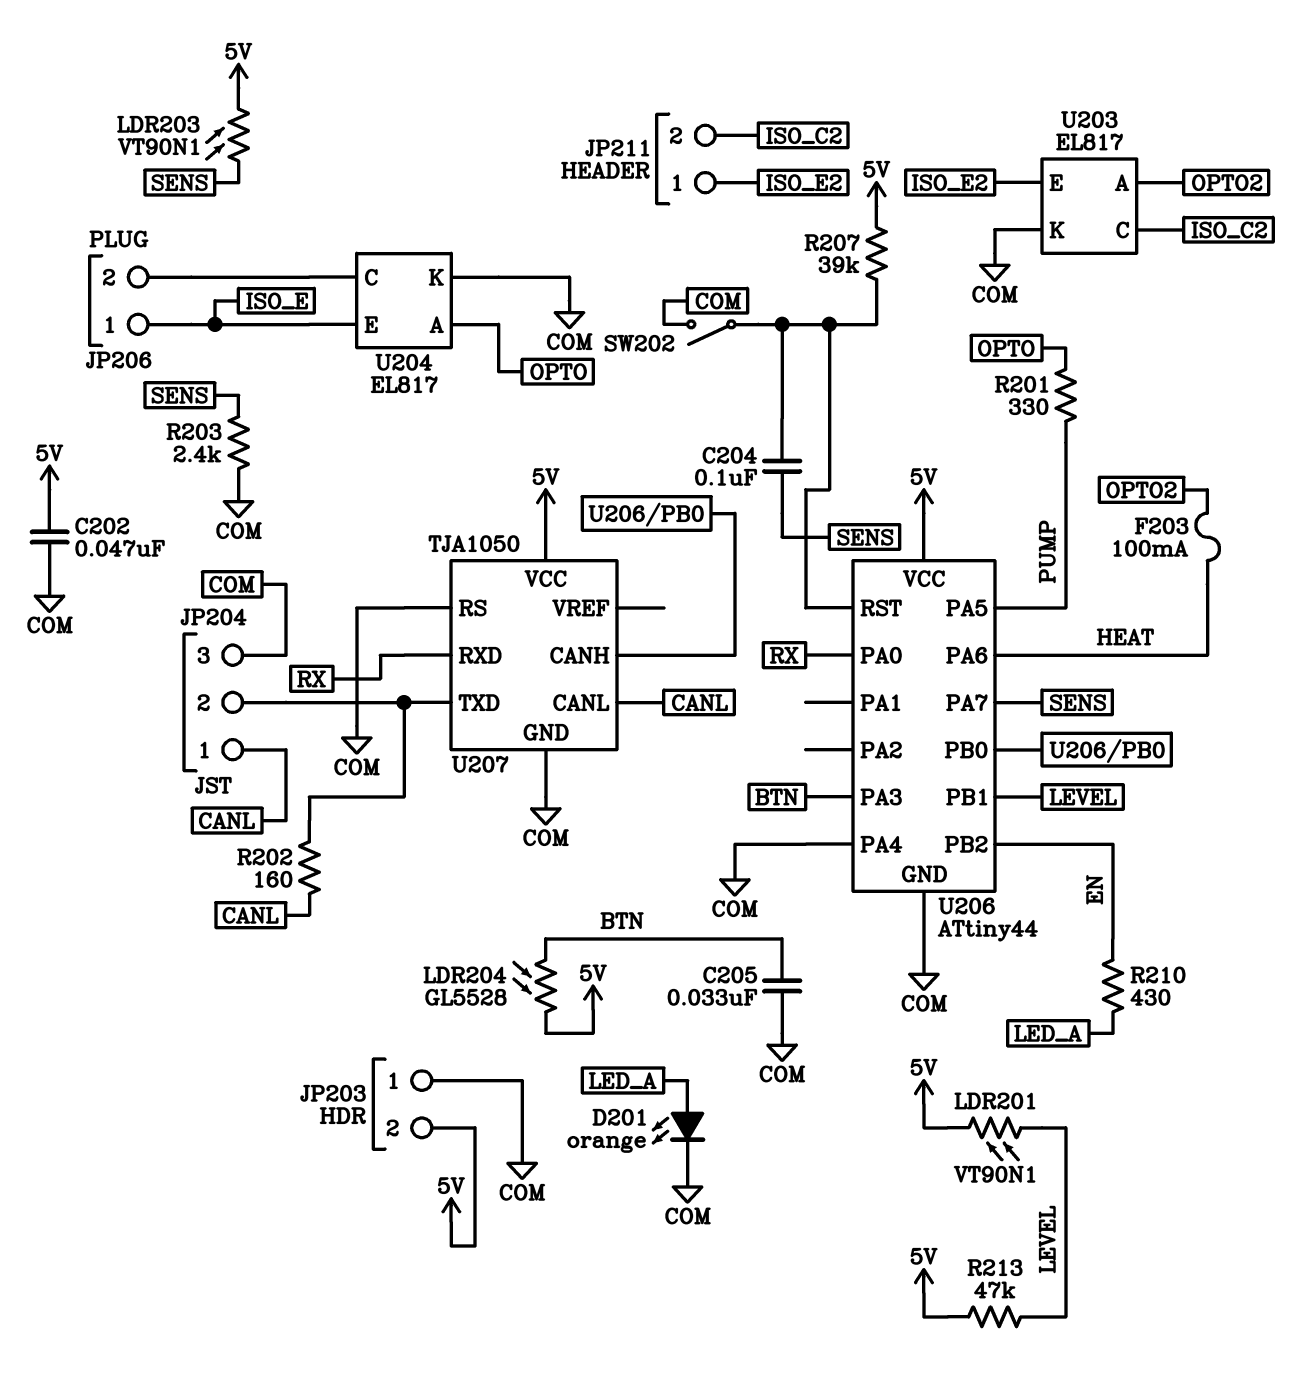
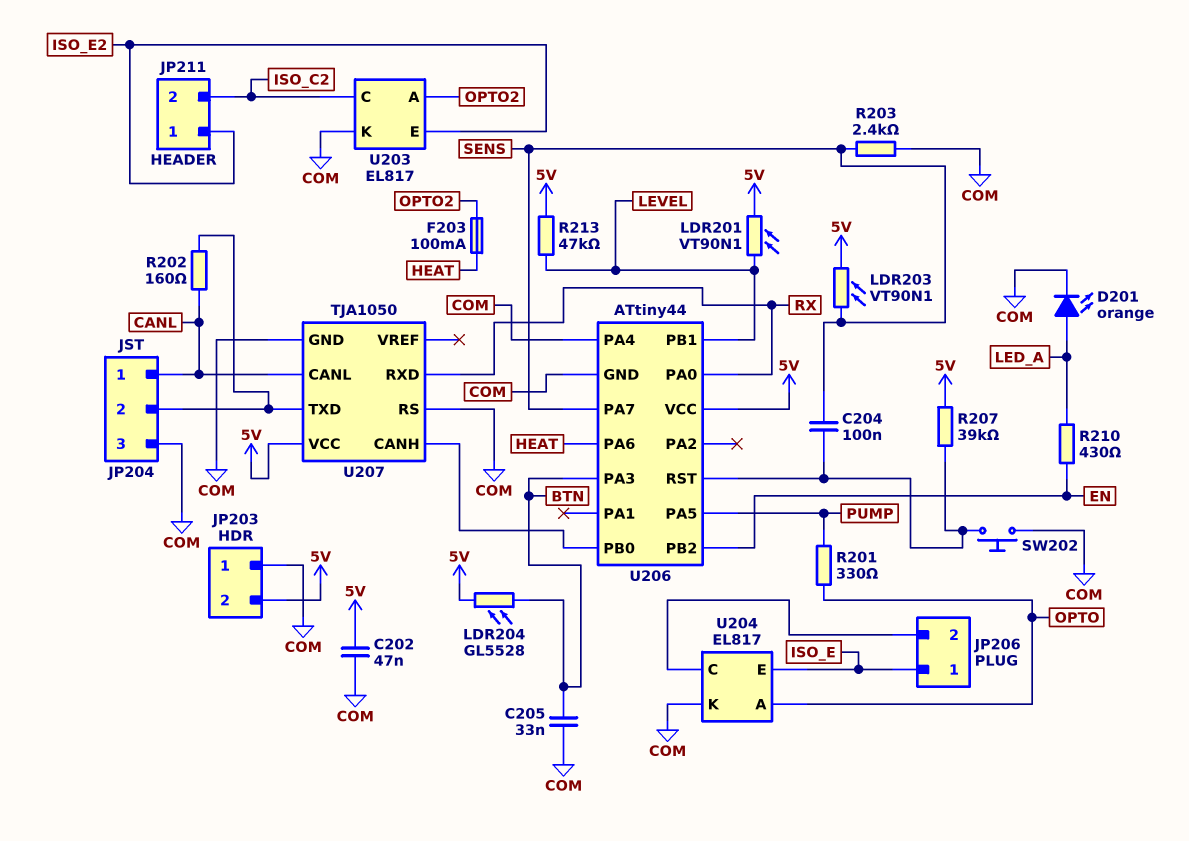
SW202: switch (COM, U206/RST) -> button (COM, U206/RST)

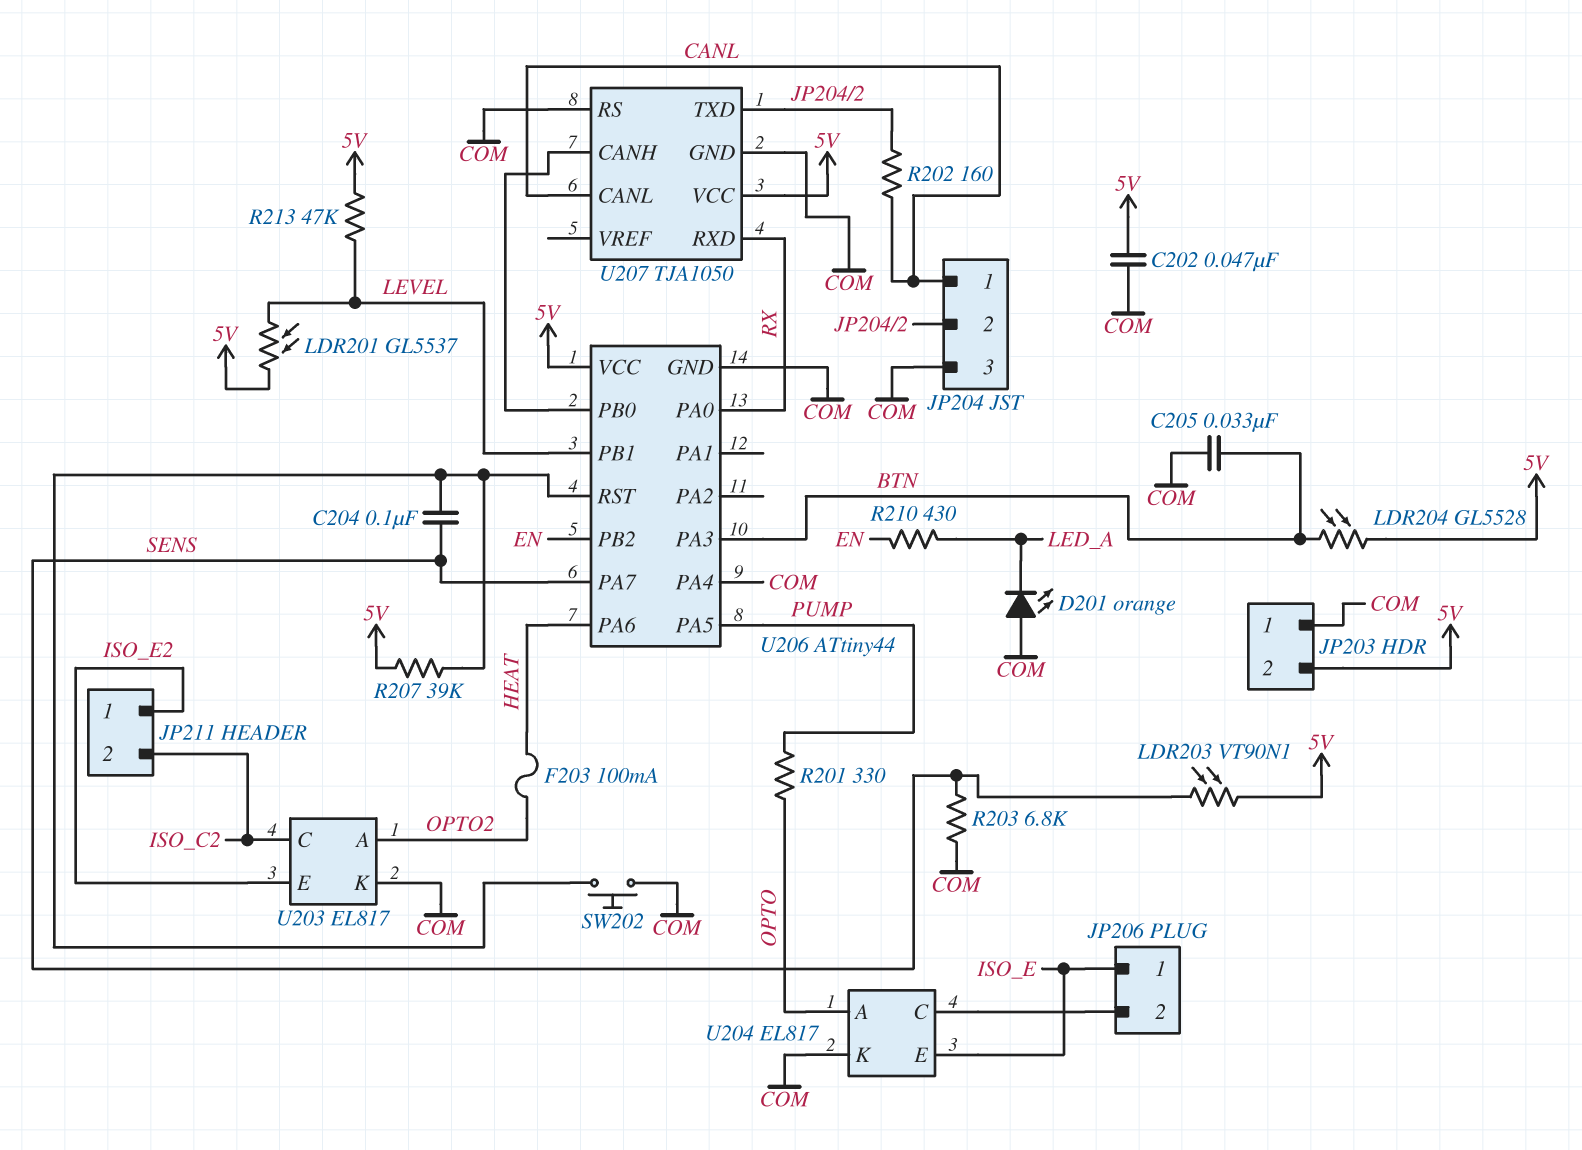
D201: LED orange (A LED_A, K COM) -> LED orange (A COM, K LED_A)
LDR201: VT90N1 (5V, LEVEL) -> GL5537 (5V, LEVEL)
R203: 2.4k (COM, SENS) -> 6.8k (COM, SENS)

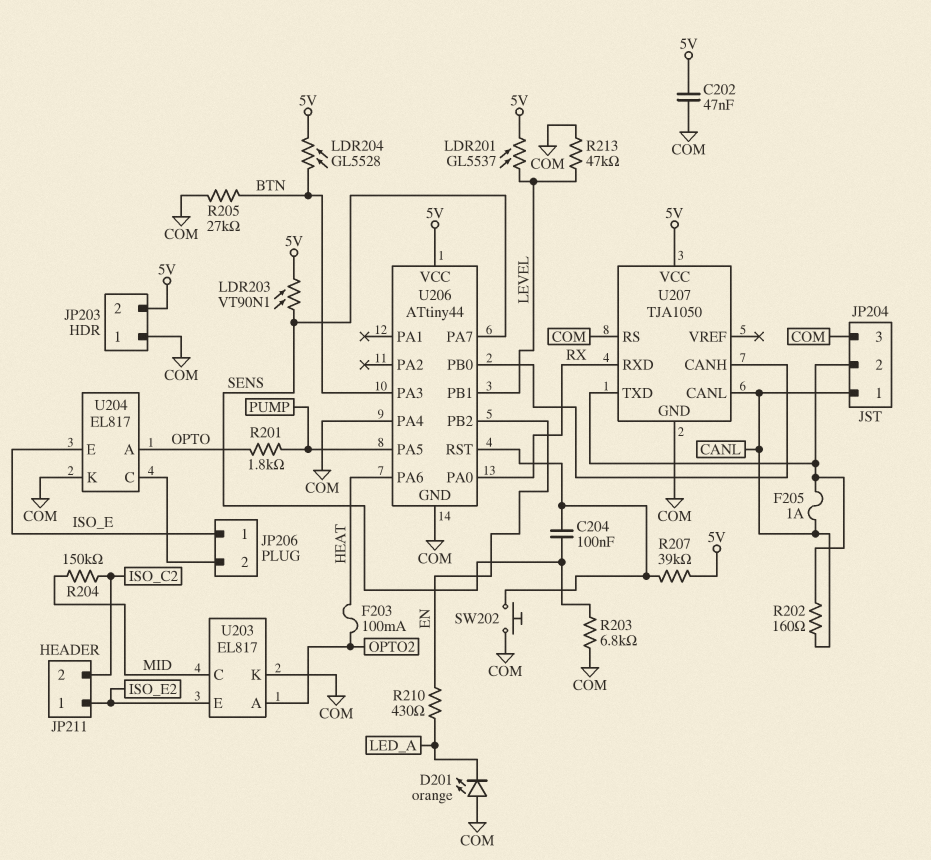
C205: 33nF (BTN, COM) -> none
F205: none -> 1A (CANL, JP204/2)
R201: 330 (OPTO, PUMP) -> 1.8k (OPTO, PUMP)
R204: none -> 150k (ISO_C2, MID)
R205: none -> 27k (BTN, COM)
R213: 47k (5V, LEVEL) -> 47k (COM, LEVEL)
U203 pin C: ISO_C2 -> MID

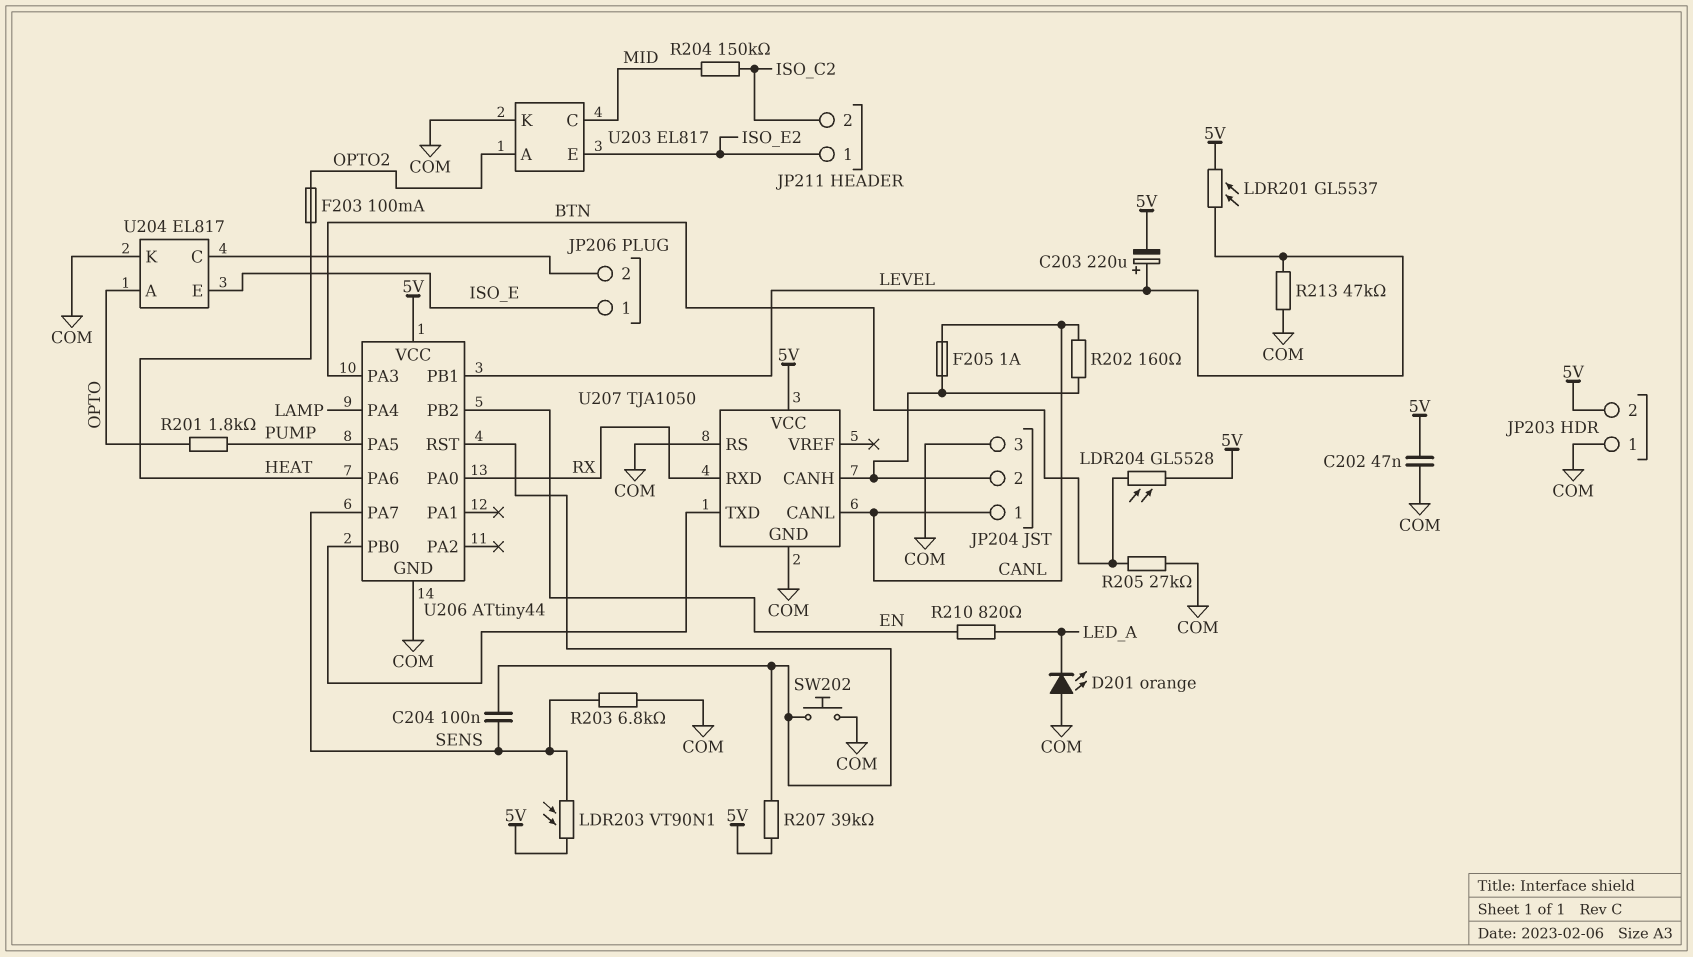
C203: none -> 220uF (plus LEVEL, minus 5V)
R210: 430 (EN, LED_A) -> 820 (EN, LED_A)
U206 pin PA4: COM -> LAMP
U207 pin CANH: U206/PB0 -> JP204/2
U207 pin TXD: JP204/2 -> U206/PB0

